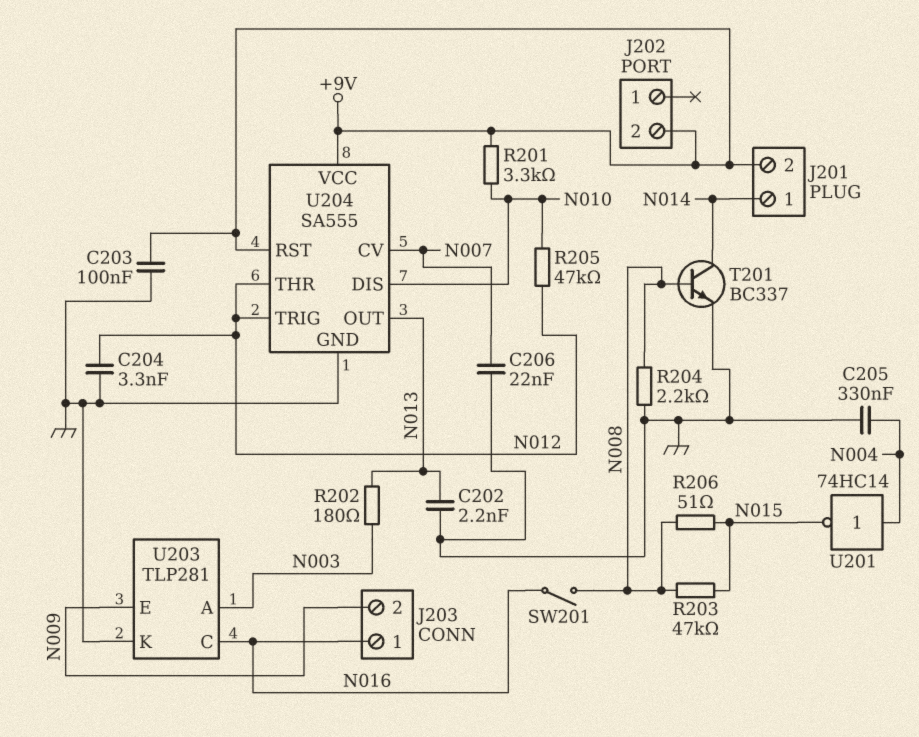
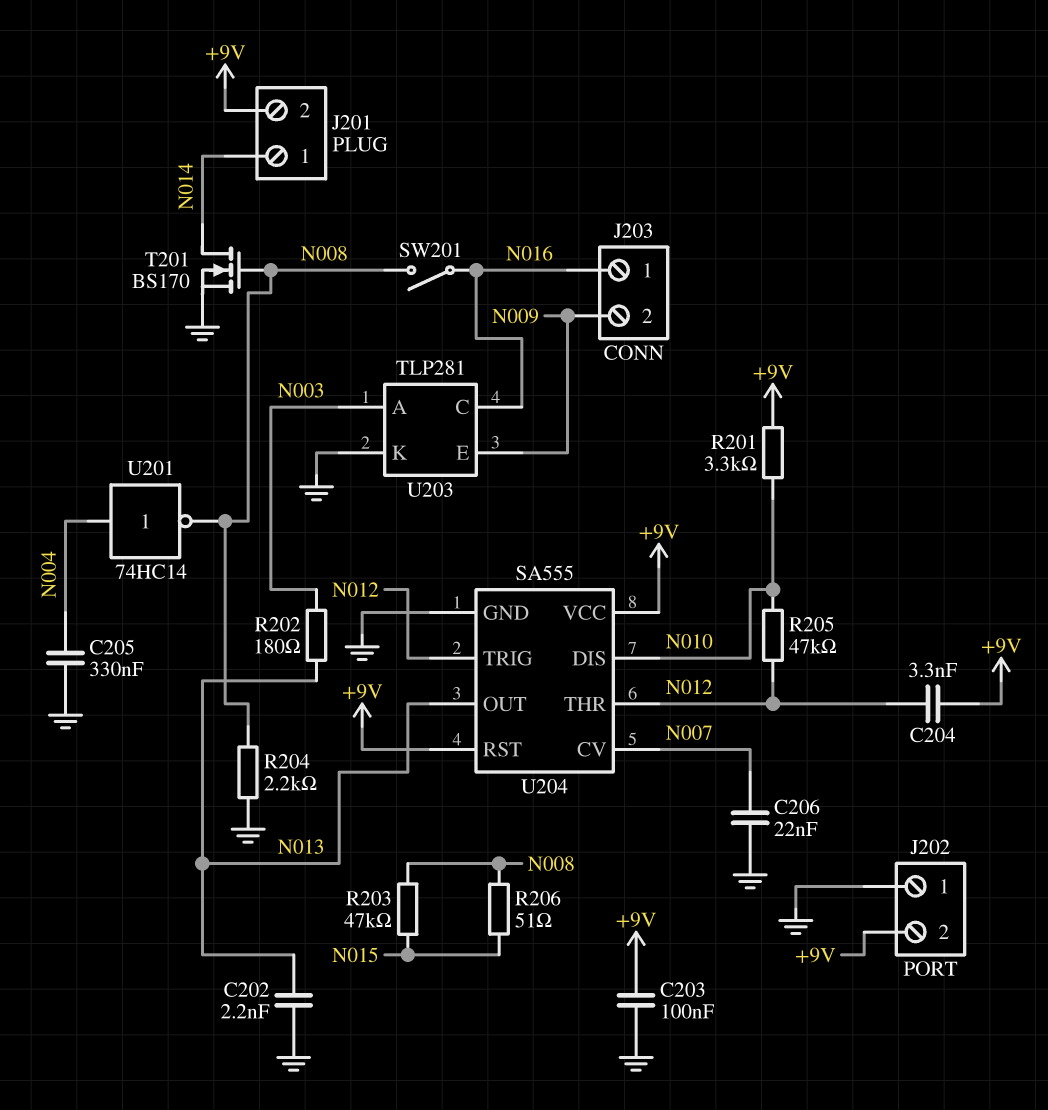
C204: 3.3nF (GND, N012) -> 3.3nF (+9V, N012)
J202 pin 1: none -> GND
T201: NPN BC337 (B N008, C N014, E GND) -> NMOS BS170 (G N008, D N014, S GND)
U201: NOT 74HC14 (in N004, out N015) -> NOT 74HC14 (in N004, out N008)

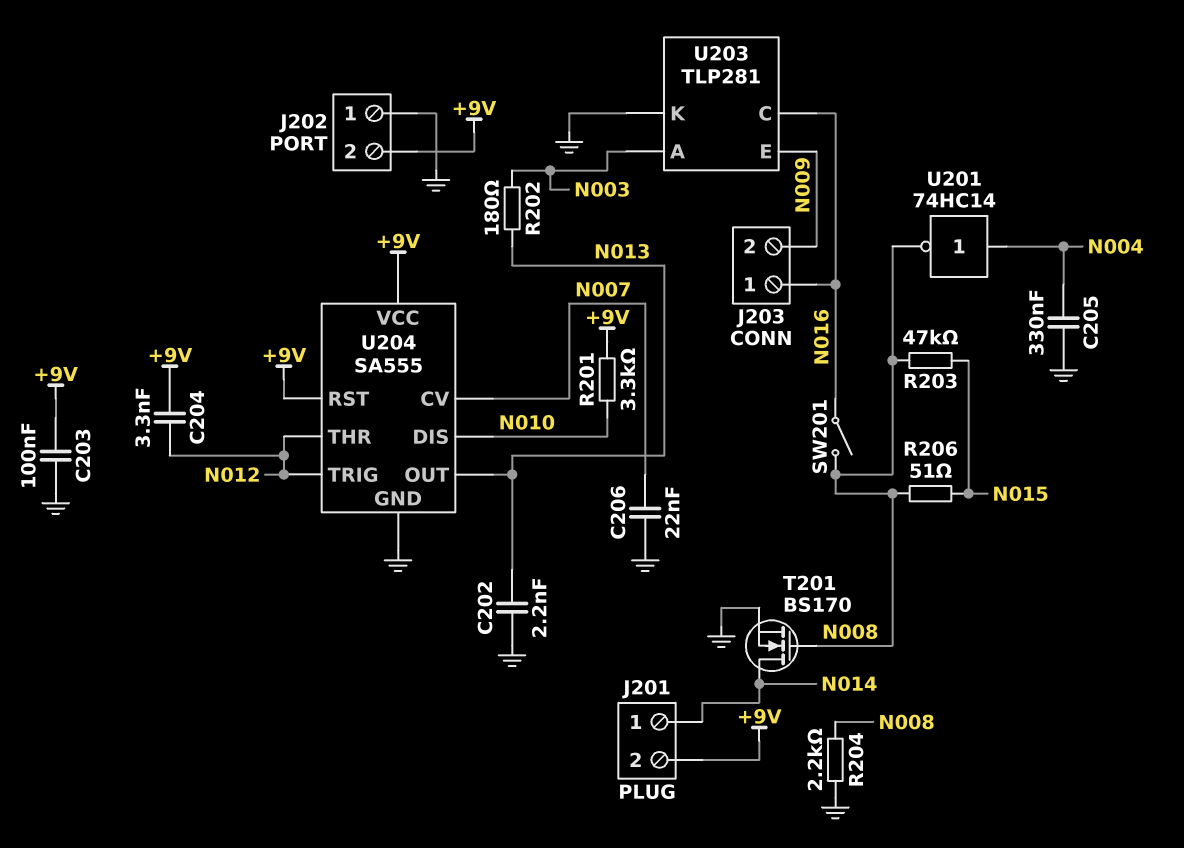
R205: 47k (N010, N012) -> none

